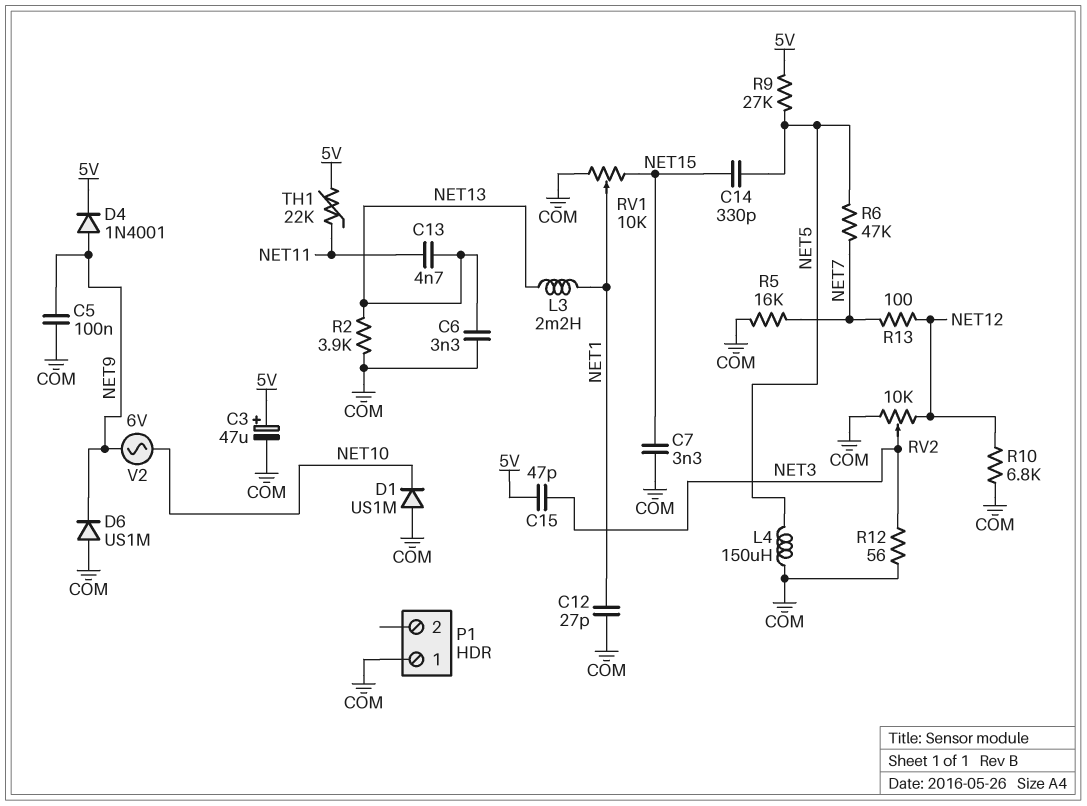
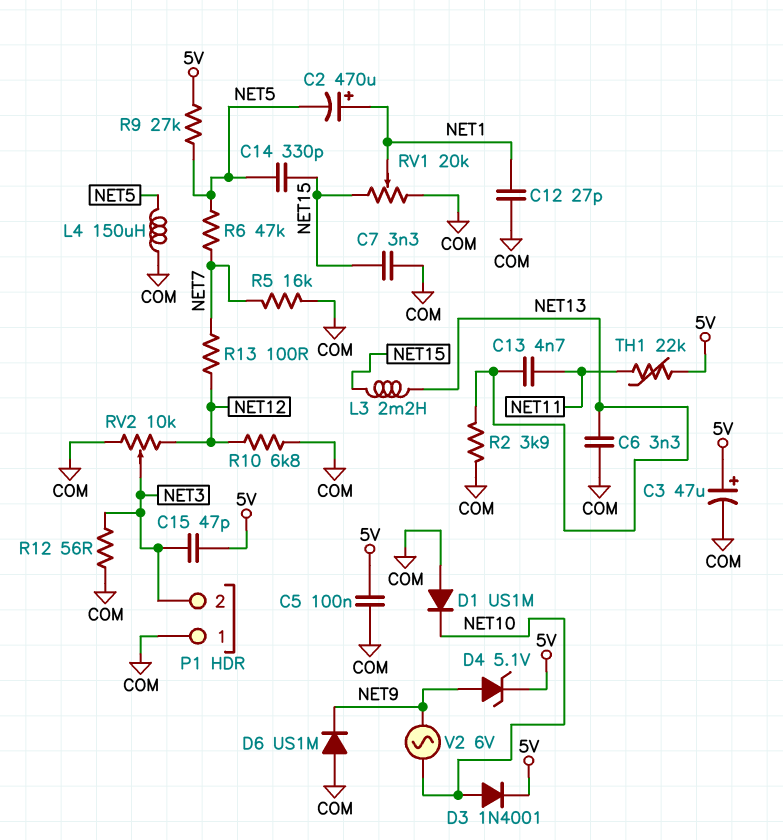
C2: none -> 470uF (plus NET1, minus NET5)
C5: 100nF (COM, NET9) -> 100nF (5V, COM)
D3: none -> diode 1N4001 (A NET10, K 5V)
D4: diode 1N4001 (A NET9, K 5V) -> zener 5.1V (A NET9, K 5V)
L3: 2.2mH (NET1, NET13) -> 2.2mH (NET13, NET15)
P1 pin 2: none -> NET3
RV1: 10k (COM, NET15, wiper NET1) -> 20k (COM, NET15, wiper NET1)

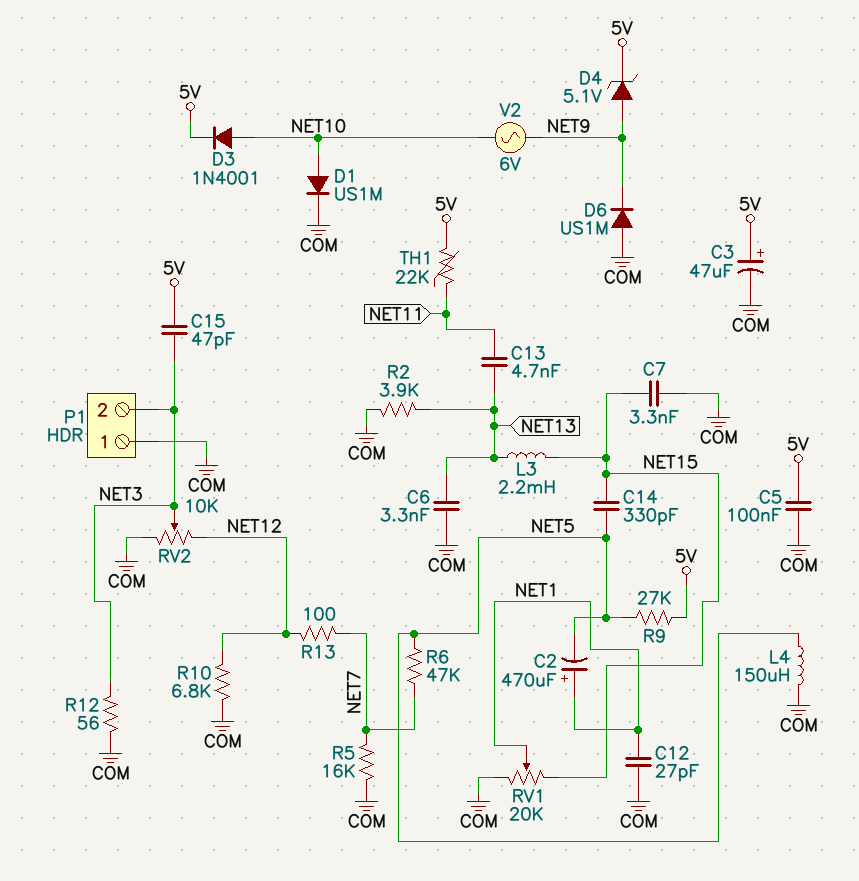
D1: diode US1M (A COM, K NET10) -> diode US1M (A NET10, K COM)

